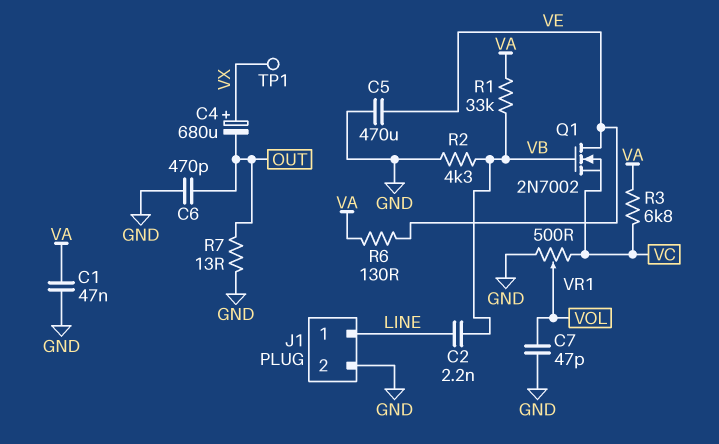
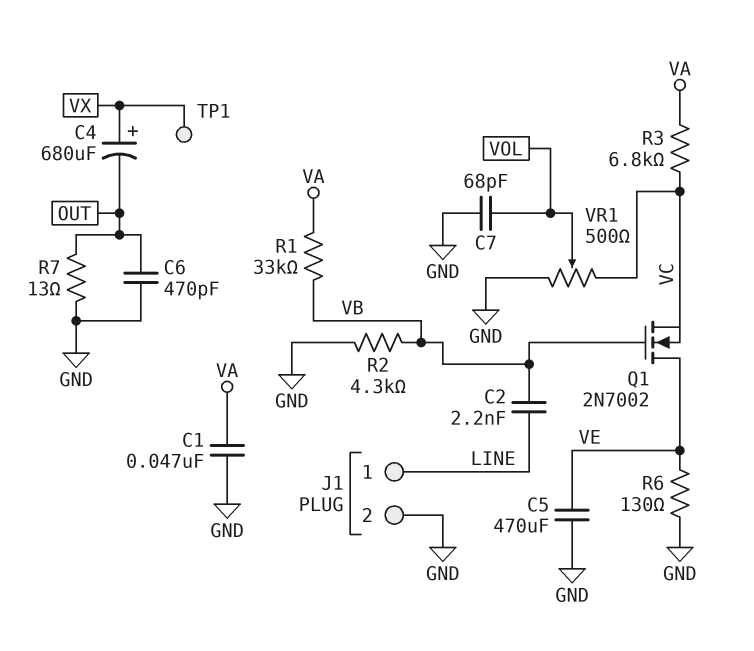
C7: 47pF (GND, VOL) -> 68pF (GND, VOL)
R6: 130 (VA, VE) -> 130 (GND, VE)

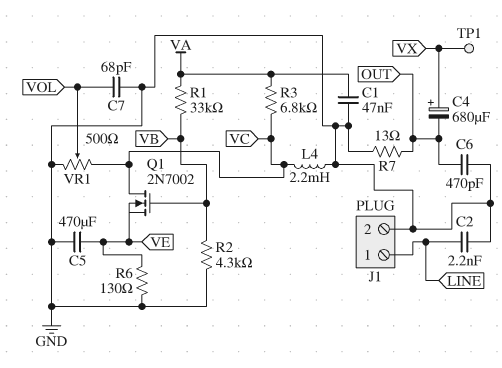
C2: 2.2nF (LINE, VB) -> 2.2nF (GND, LINE)
L4: none -> 2.2mH (GND, VC)
Q1: NMOS 2N7002 (G VB, D VE, S VC) -> NMOS 2N7002 (G VB, D VC, S VE)

